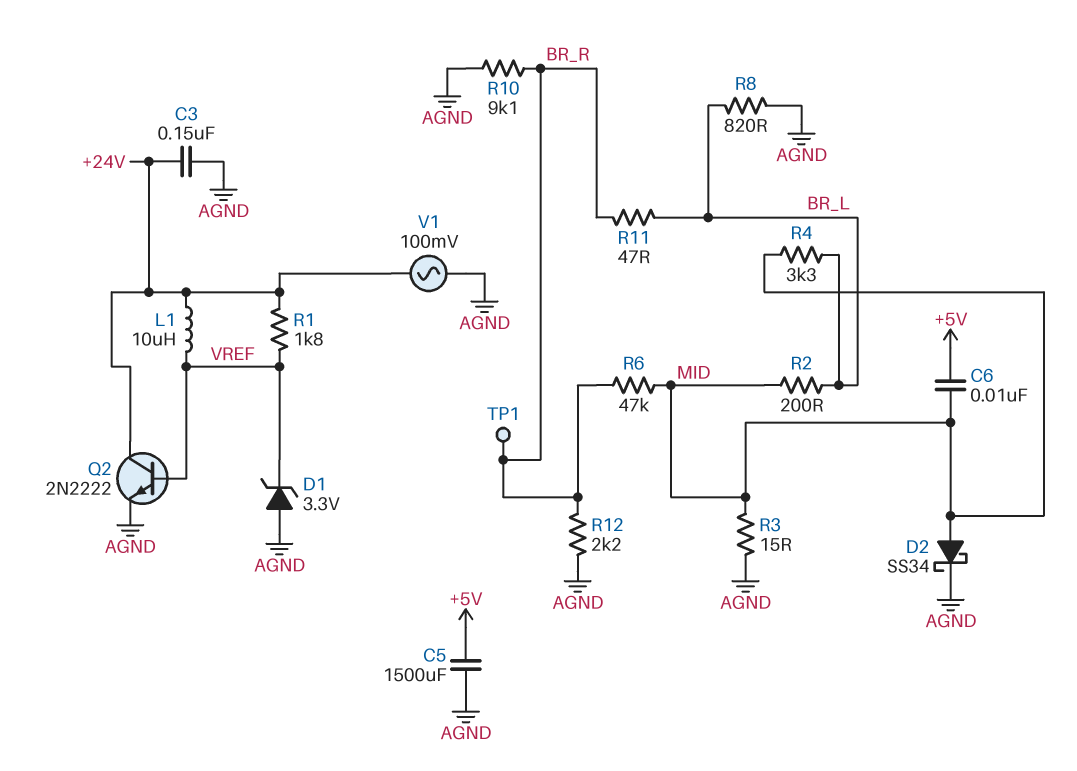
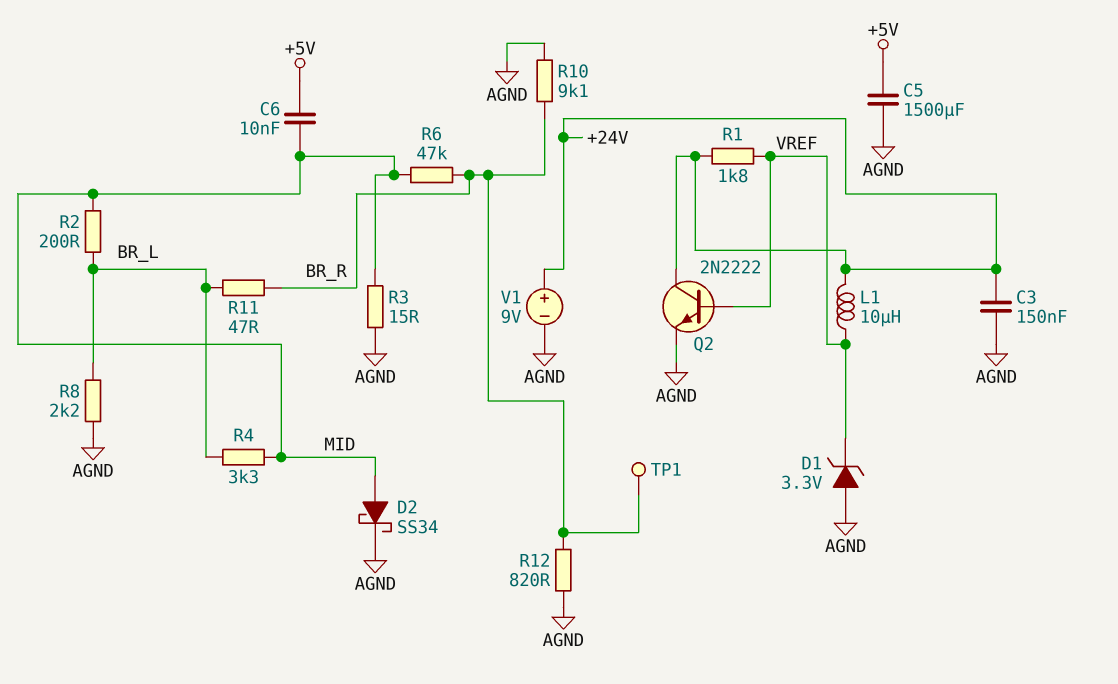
R8: 820 (AGND, BR_L) -> 2.2k (AGND, BR_L)
R12: 2.2k (AGND, BR_R) -> 820 (AGND, BR_R)
V1: AC 100mV (+24V, AGND) -> 9V (plus +24V, minus AGND)

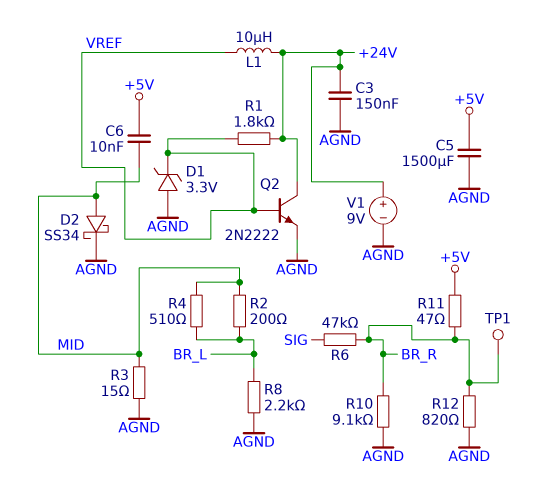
R4: 3.3k (BR_L, MID) -> 510 (BR_L, MID)
R6: 47k (BR_R, MID) -> 47k (BR_R, SIG)
R11: 47 (BR_L, BR_R) -> 47 (+5V, BR_R)

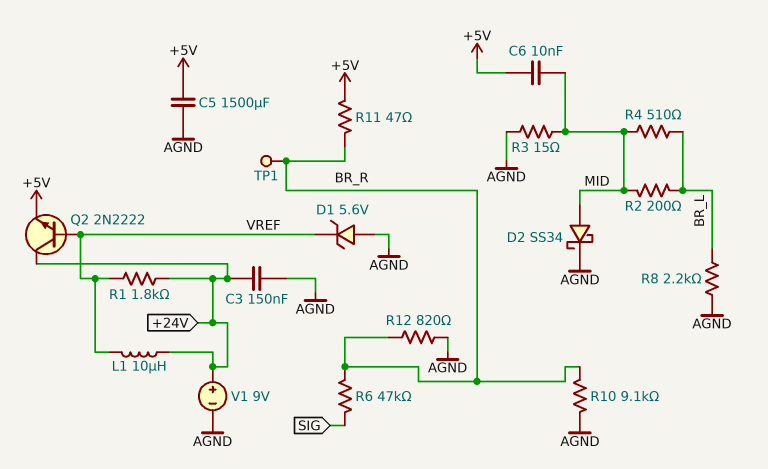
D1: zener 3.3V (A AGND, K VREF) -> zener 5.6V (A AGND, K VREF)
Q2: NPN 2N2222 (B VREF, C +24V, E AGND) -> NPN 2N2222 (B VREF, C +24V, E +5V)

